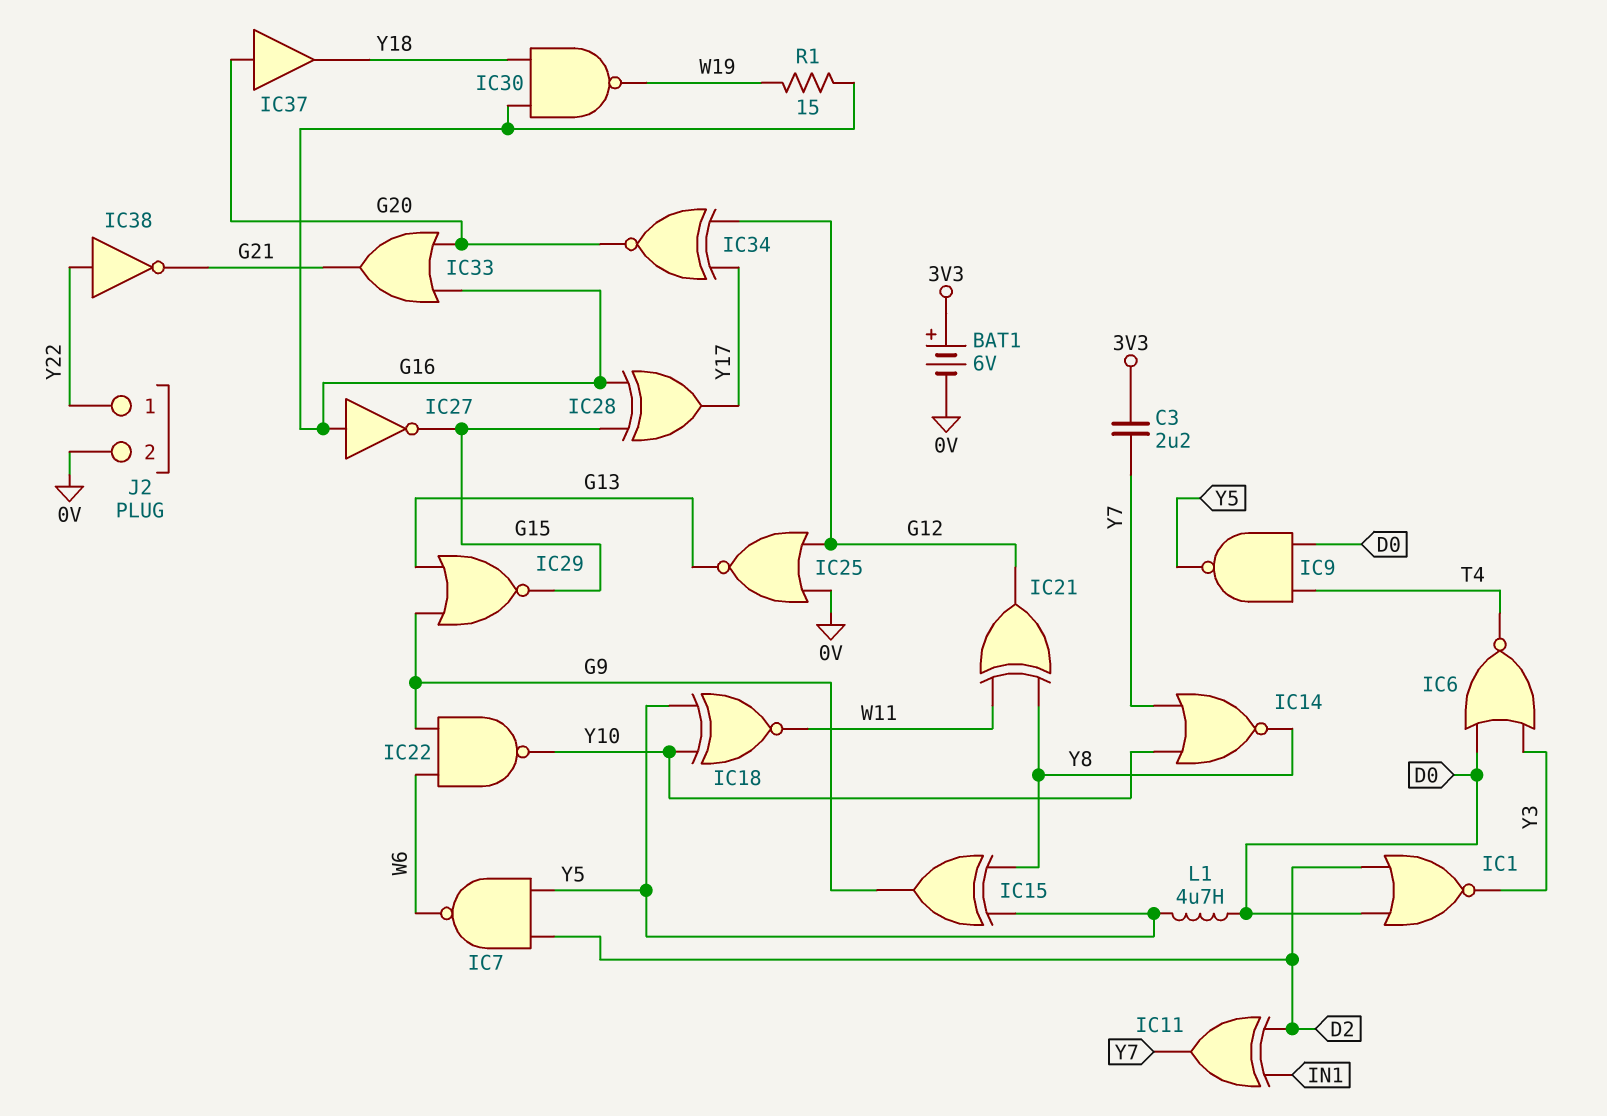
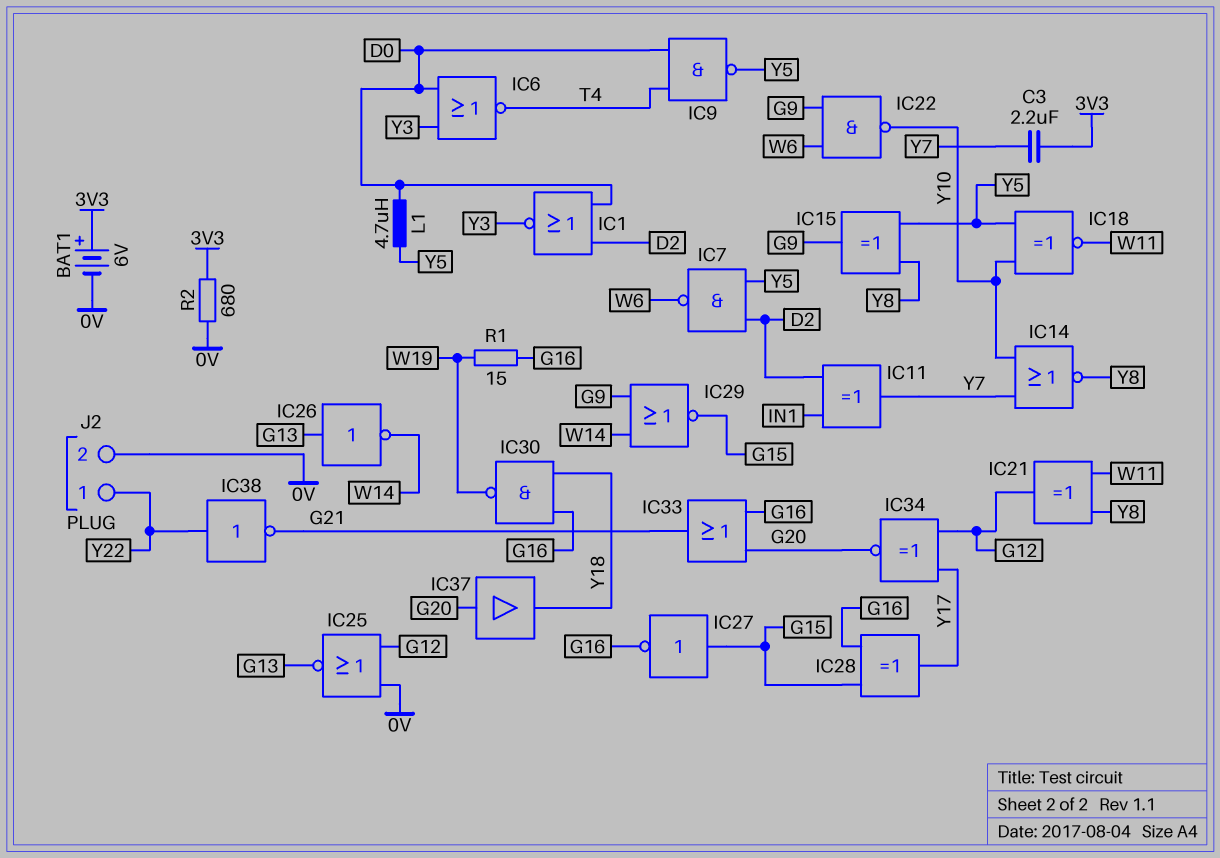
IC26: none -> NOT (in G13, out W14)
IC27: NOT (in G16, out G15) -> NOT (in G15, out G16)
IC29: NOR (in G9, in G13, out G15) -> NOR (in G9, in W14, out G15)
R2: none -> 680 (0V, 3V3)

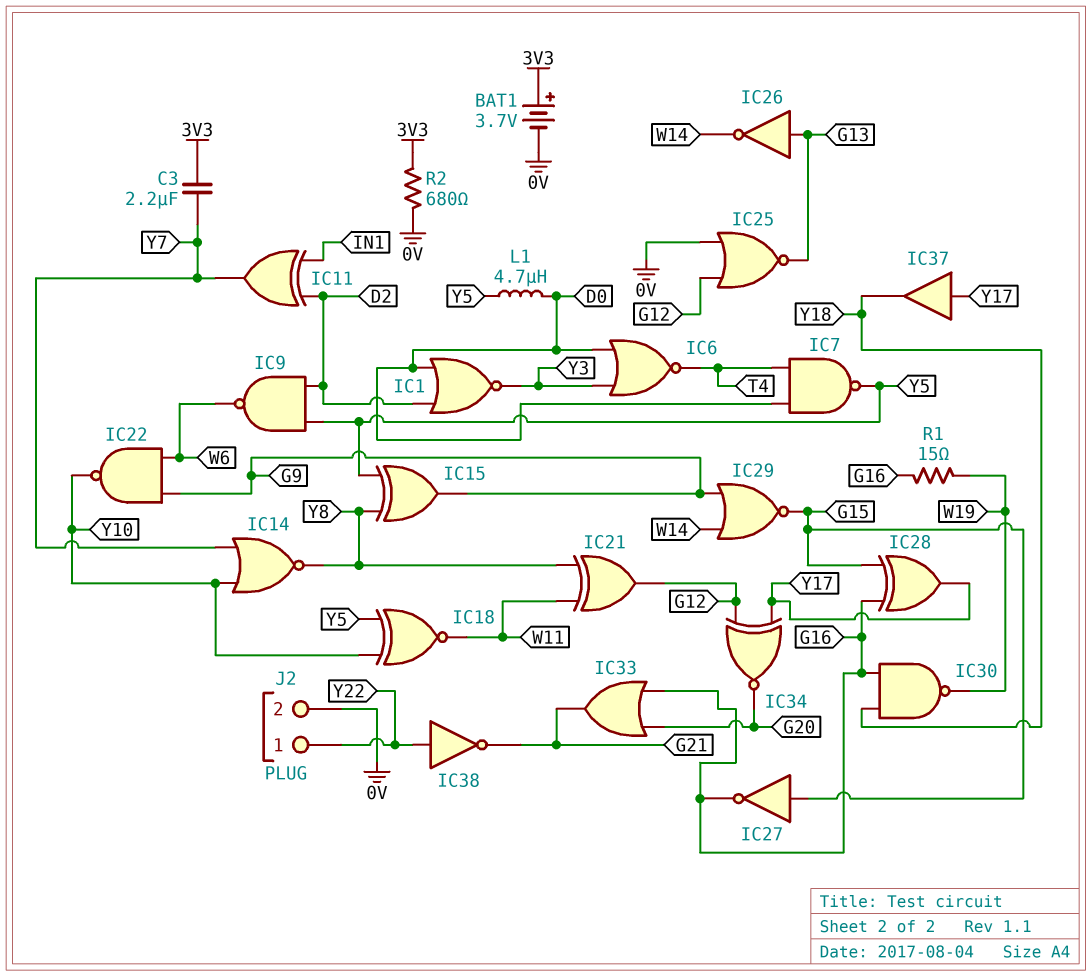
BAT1: 6V (plus 3V3, minus 0V) -> 3.7V (plus 3V3, minus 0V)
IC7: NAND (in D2, in Y5, out W6) -> NAND (in D0, in T4, out Y5)
IC9: NAND (in D0, in T4, out Y5) -> NAND (in D2, in Y5, out W6)
IC37: buffer (in G20, out Y18) -> buffer (in Y17, out Y18)

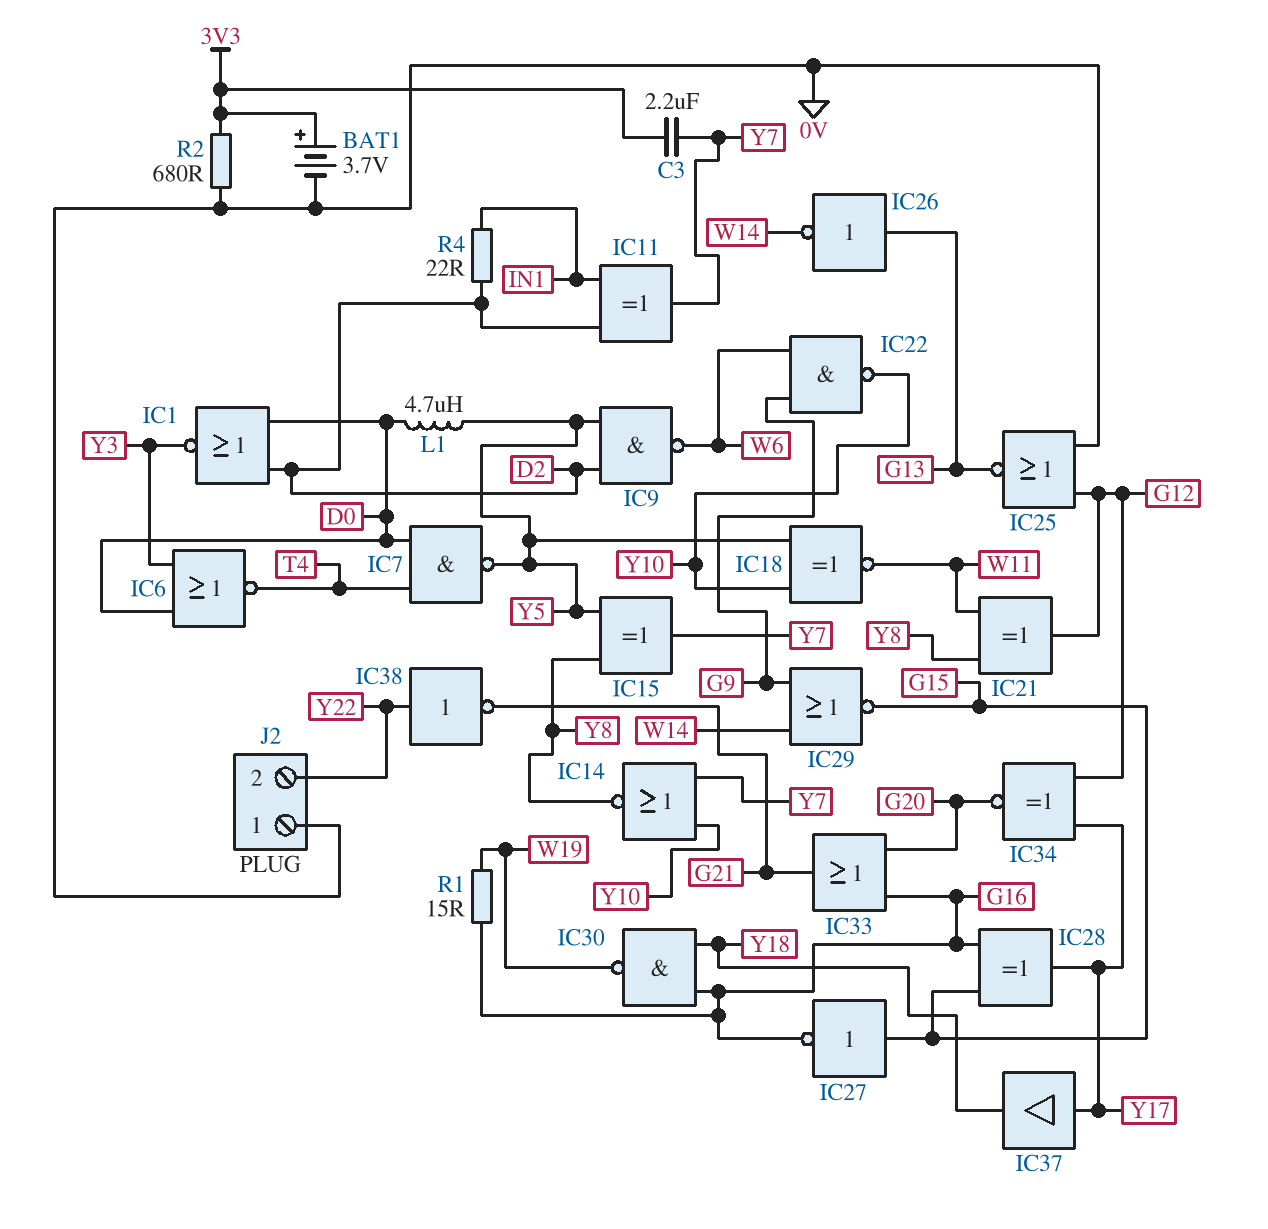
IC15: XOR (in Y5, in Y8, out G9) -> XOR (in Y5, in Y8, out Y7)
J2 pin 1: Y22 -> 0V
J2 pin 2: 0V -> Y22
R4: none -> 22 (D2, IN1)

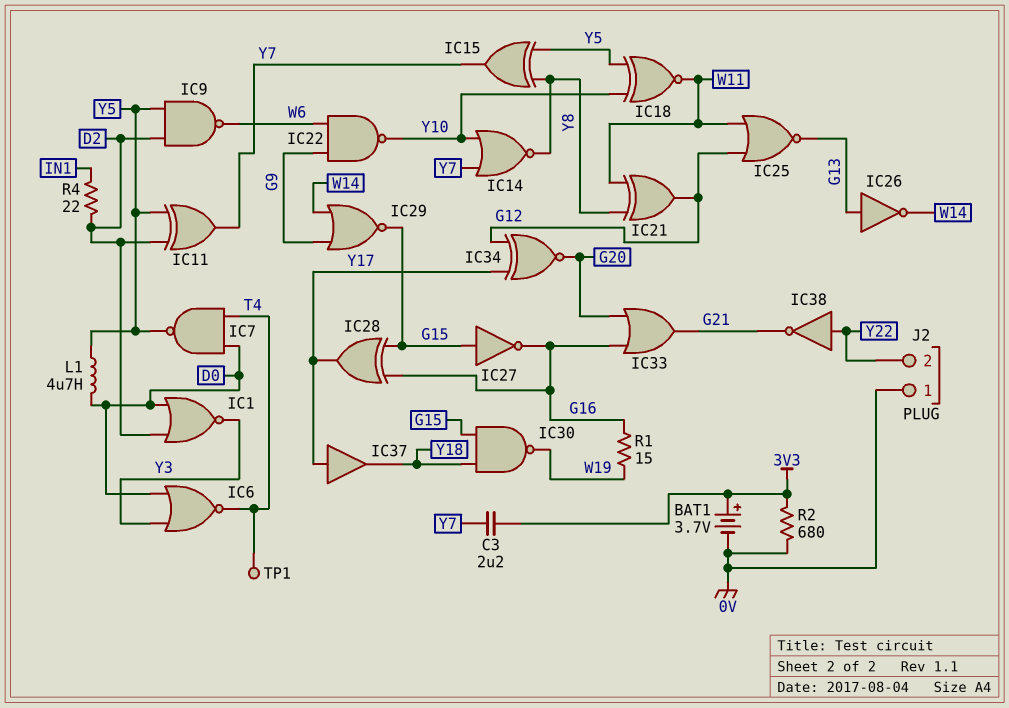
IC11: XOR (in D2, in IN1, out Y7) -> XOR (in D2, in Y5, out Y7)
IC25: NOR (in 0V, in G12, out G13) -> NOR (in G12, in W11, out G13)
IC30: NAND (in G16, in Y18, out W19) -> NAND (in G15, in Y18, out W19)
TP1: none -> test point (T4)

